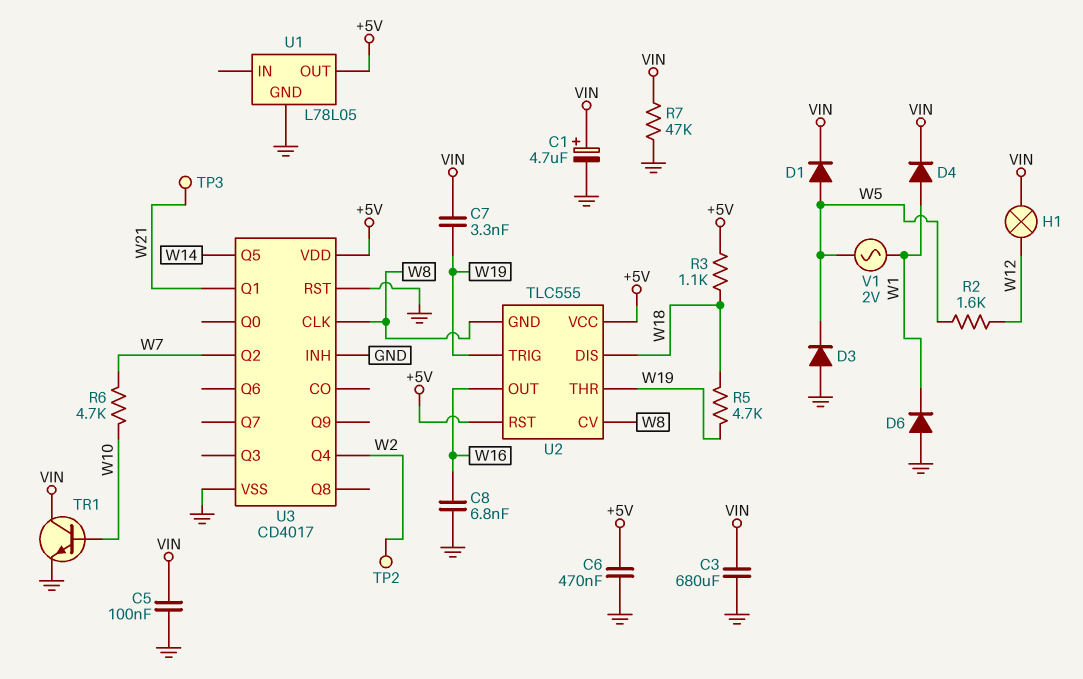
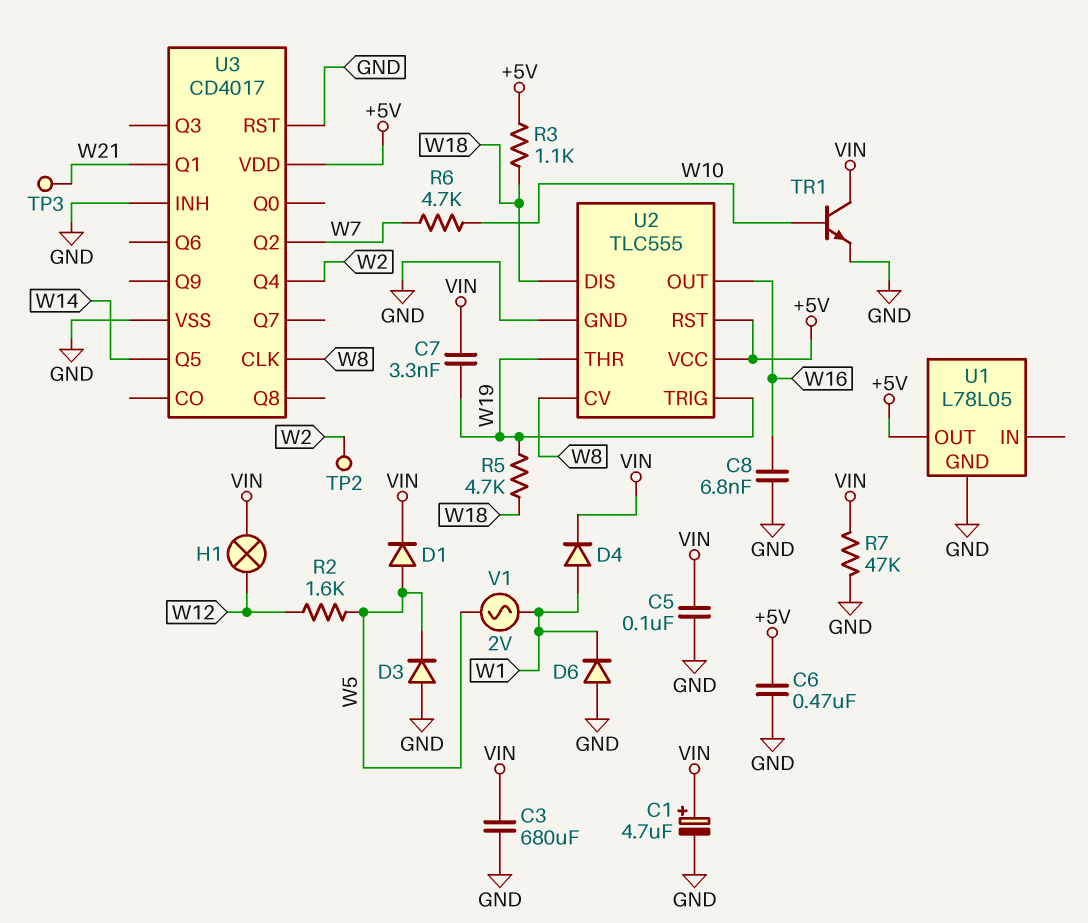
U2 pin GND: W8 -> GND

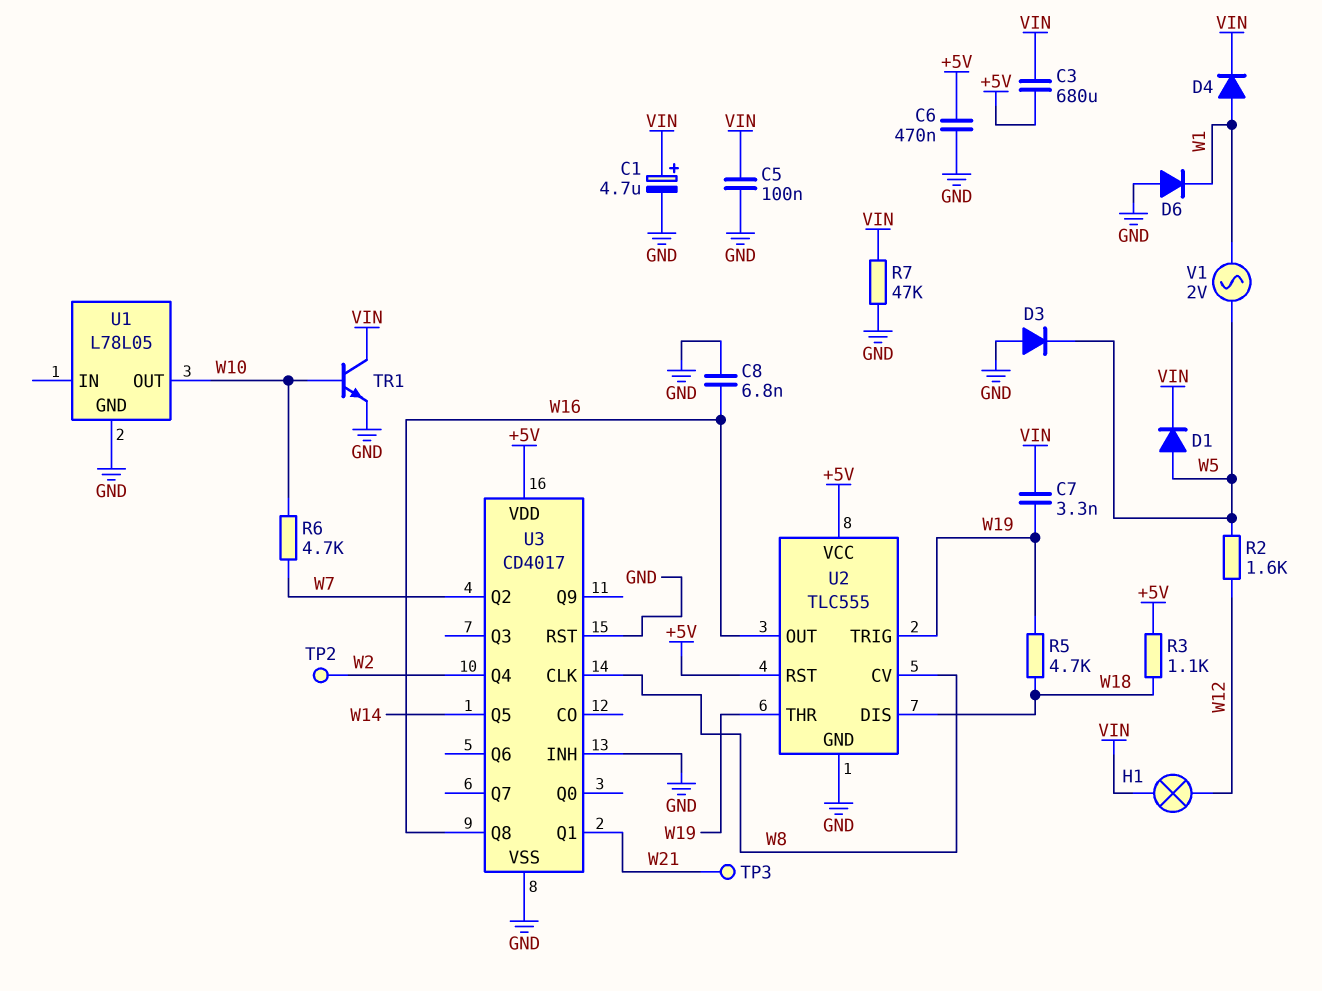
C3: 680uF (GND, VIN) -> 680uF (+5V, VIN)
U1 pin OUT: +5V -> W10
U3 pin Q8: none -> W16

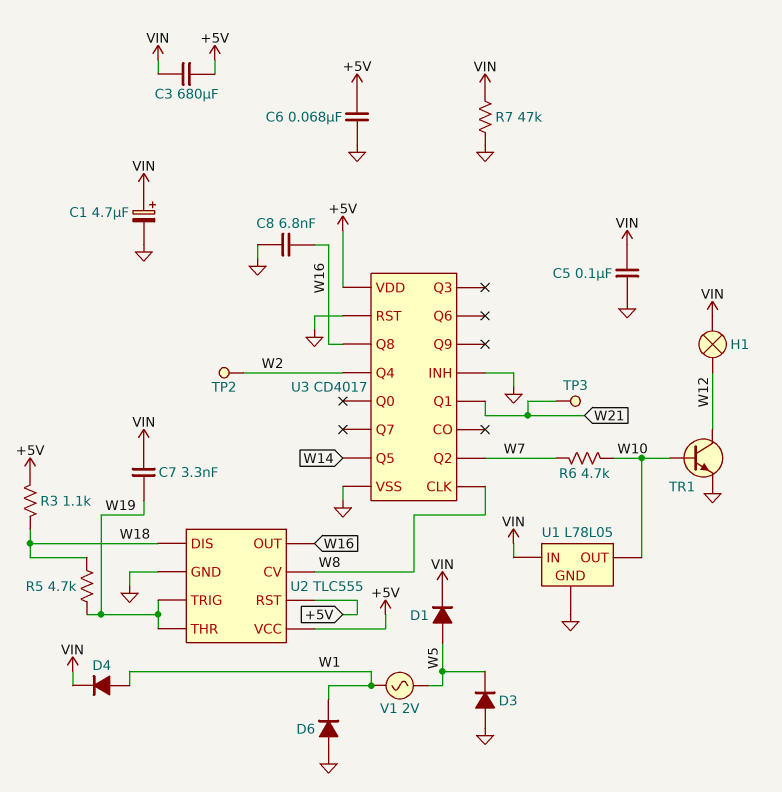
C6: 470nF (+5V, GND) -> 68nF (+5V, GND)
R2: 1.6k (W5, W12) -> none
TR1: NPN (B W10, C VIN, E GND) -> NPN (B W10, C W12, E GND)
U1 pin IN: none -> VIN

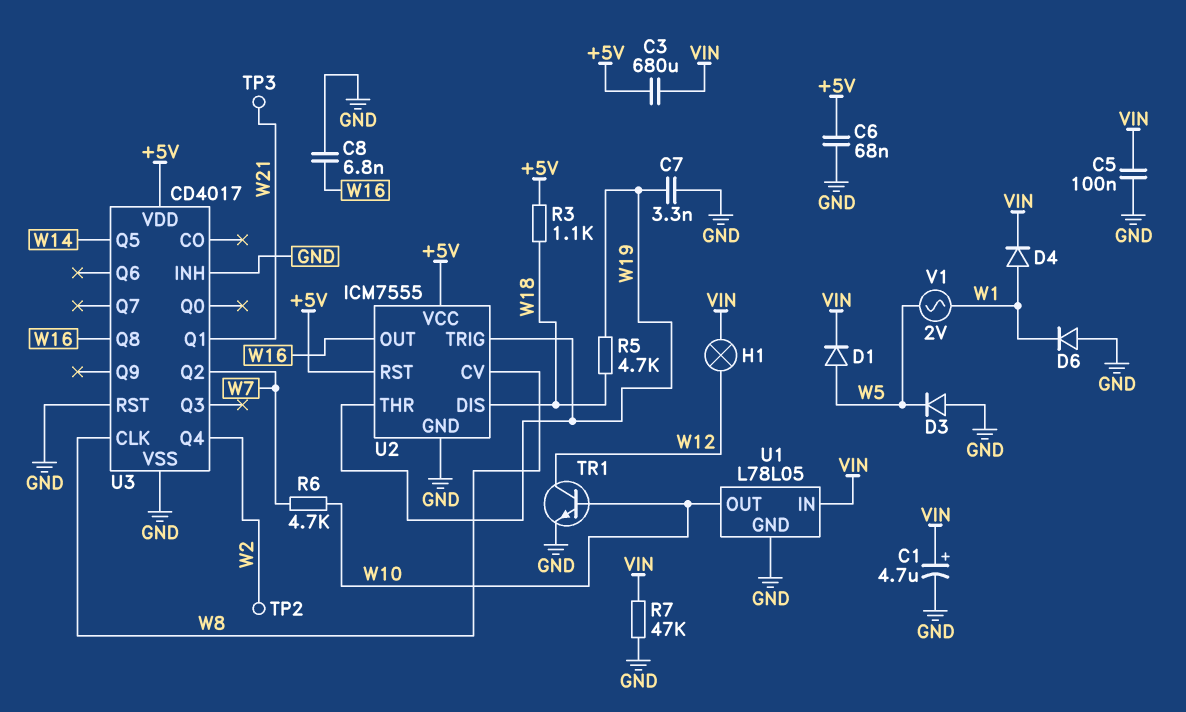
C7: 3.3nF (VIN, W19) -> 3.3nF (GND, W19)
U2: TLC555 -> ICM7555

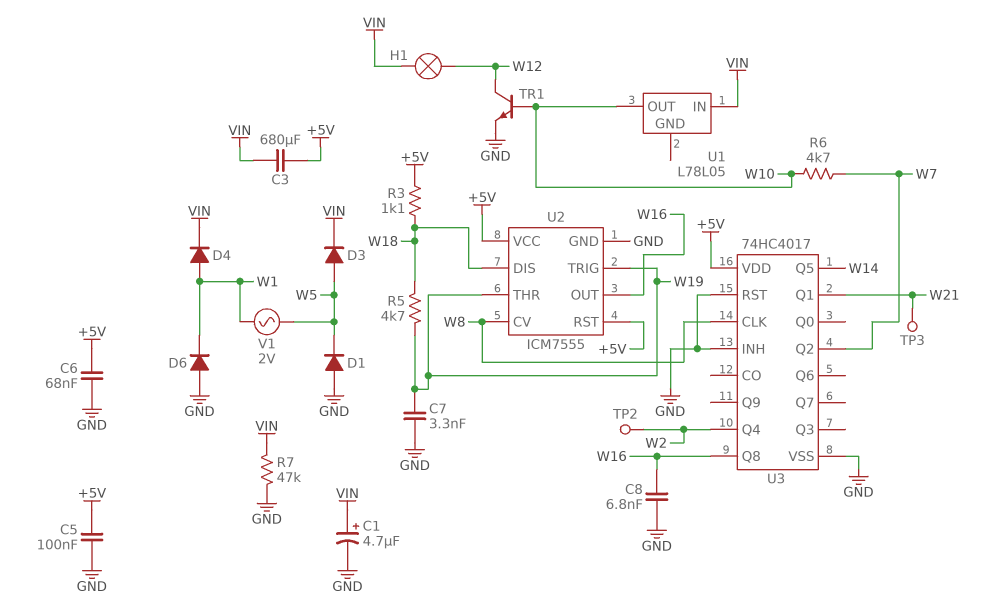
C5: 100nF (GND, VIN) -> 100nF (+5V, GND)
D1: diode (A W5, K VIN) -> diode (A GND, K W5)
D3: diode (A GND, K W5) -> diode (A W5, K VIN)
U1 pin GND: GND -> none
U3: CD4017 -> 74HC4017

